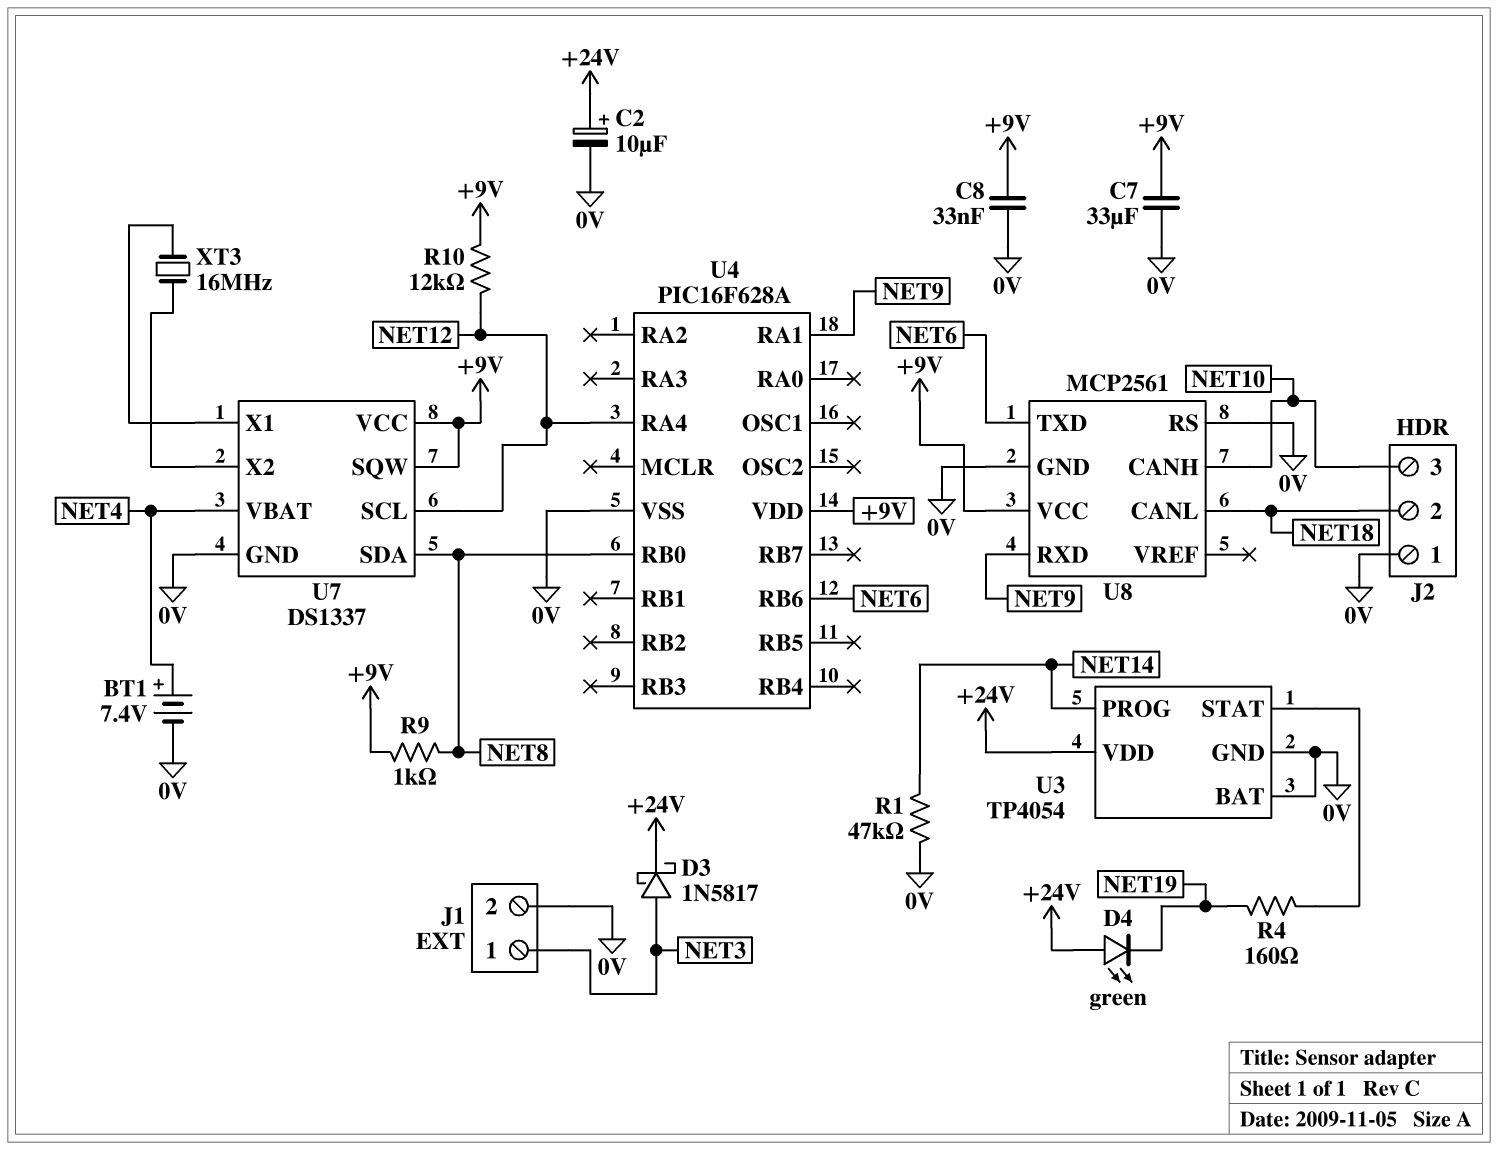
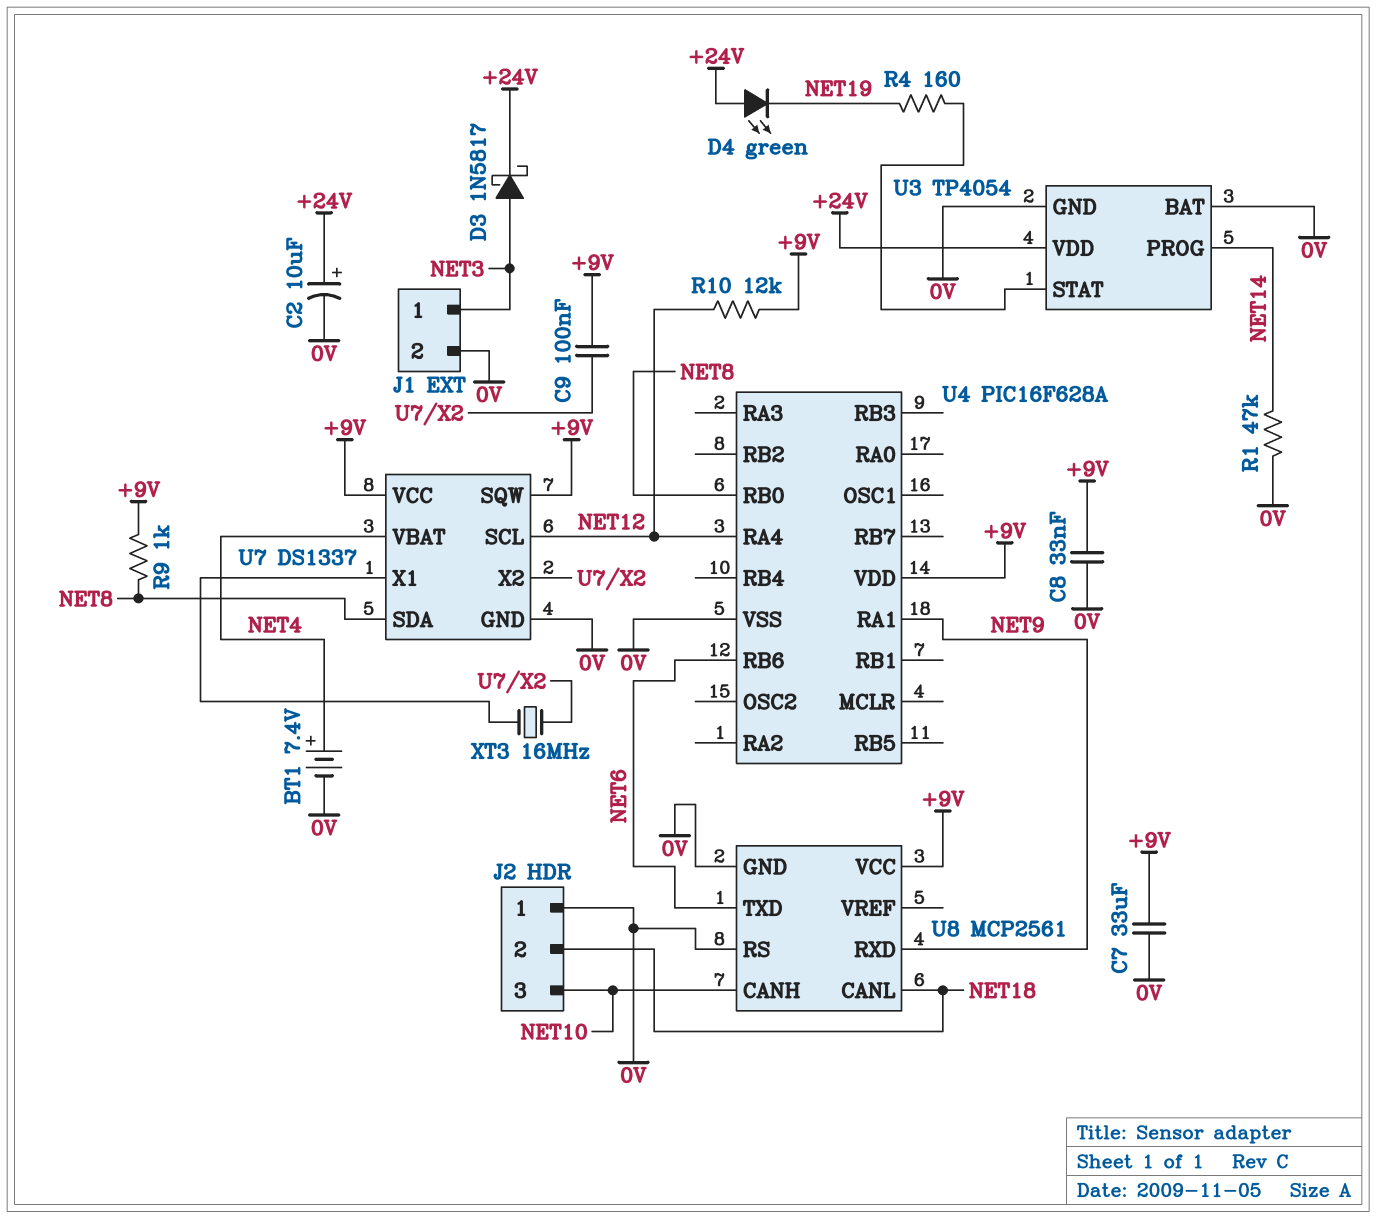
C9: none -> 100nF (+9V, U7/X2)

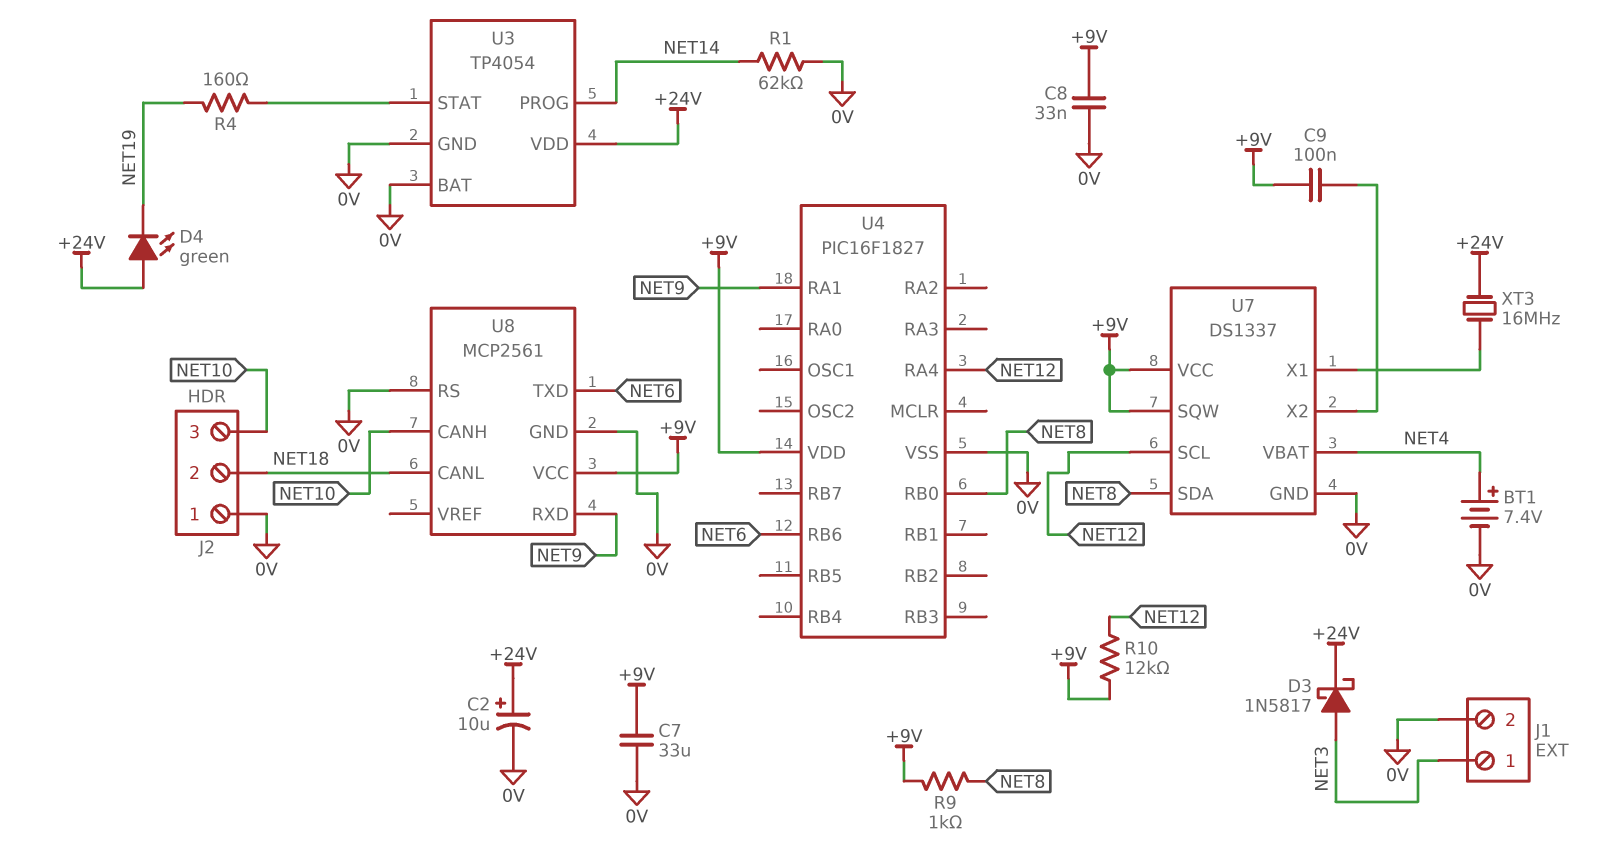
R1: 47k (0V, NET14) -> 62k (0V, NET14)
U4: PIC16F628A -> PIC16F1827
XT3: 16MHz (U7/X1, U7/X2) -> 16MHz (+24V, U7/X1)

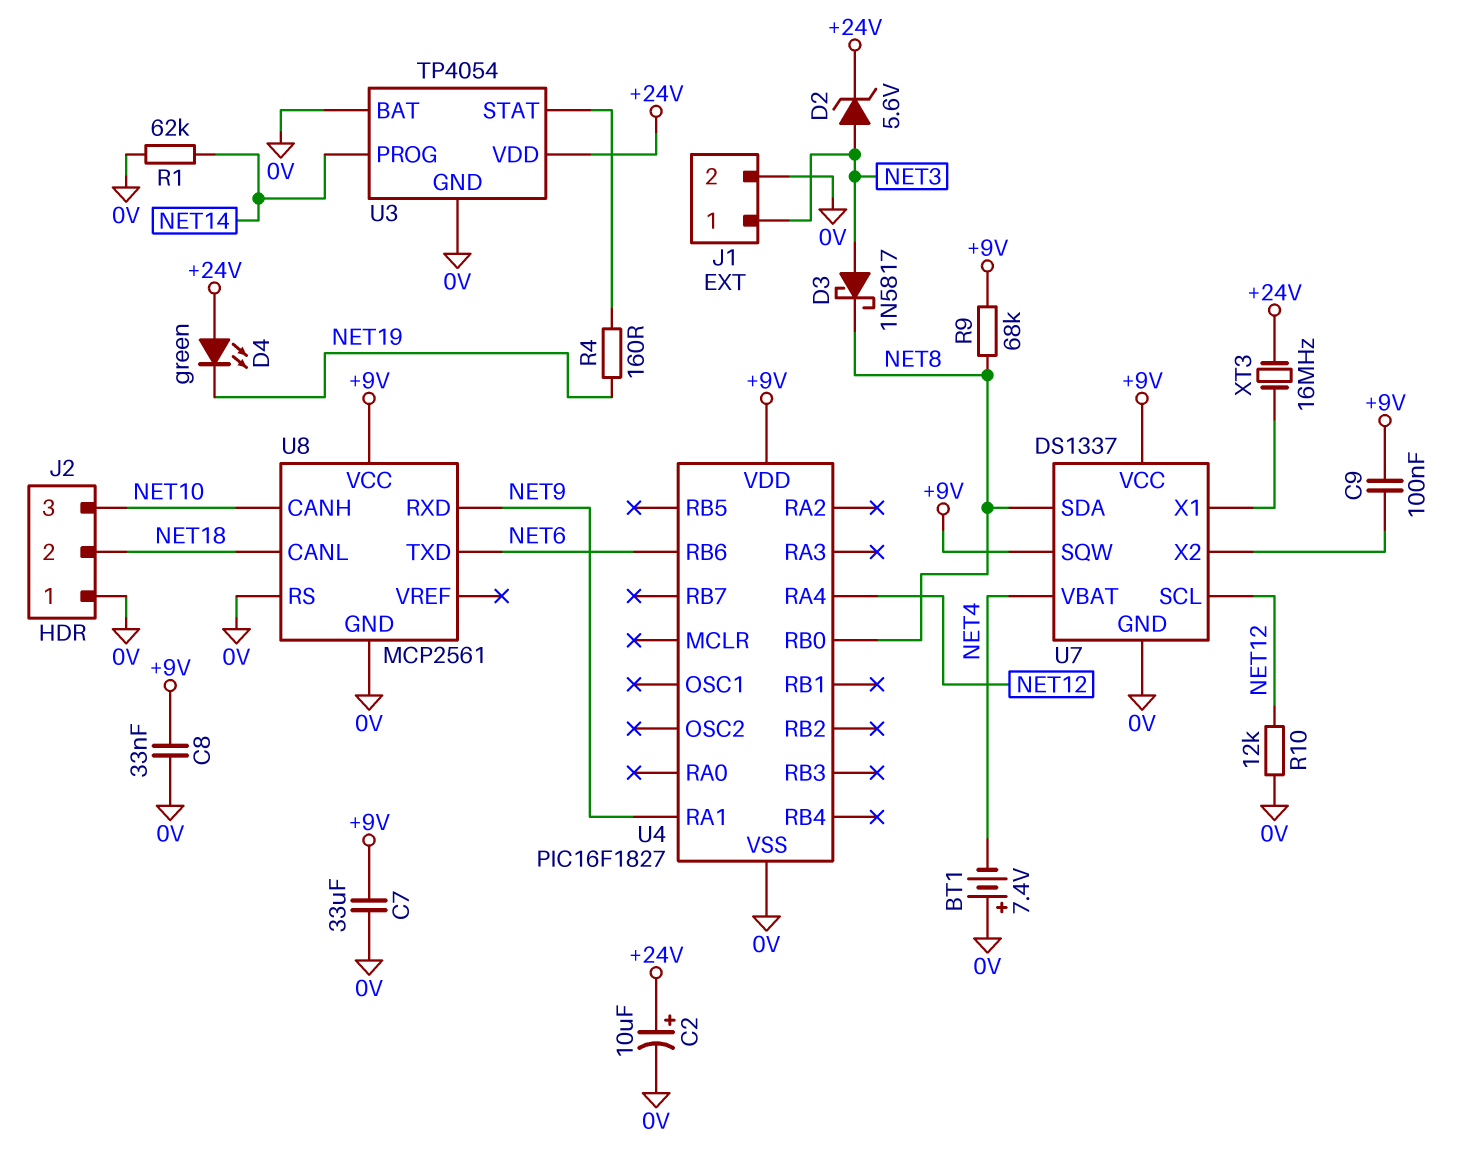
BT1: 7.4V (plus NET4, minus 0V) -> 7.4V (plus 0V, minus NET4)
D2: none -> zener 5.6V (A NET3, K +24V)
D3: schottky 1N5817 (A NET3, K +24V) -> schottky 1N5817 (A NET3, K NET8)
R9: 1k (+9V, NET8) -> 68k (+9V, NET8)
R10: 12k (+9V, NET12) -> 12k (0V, NET12)

